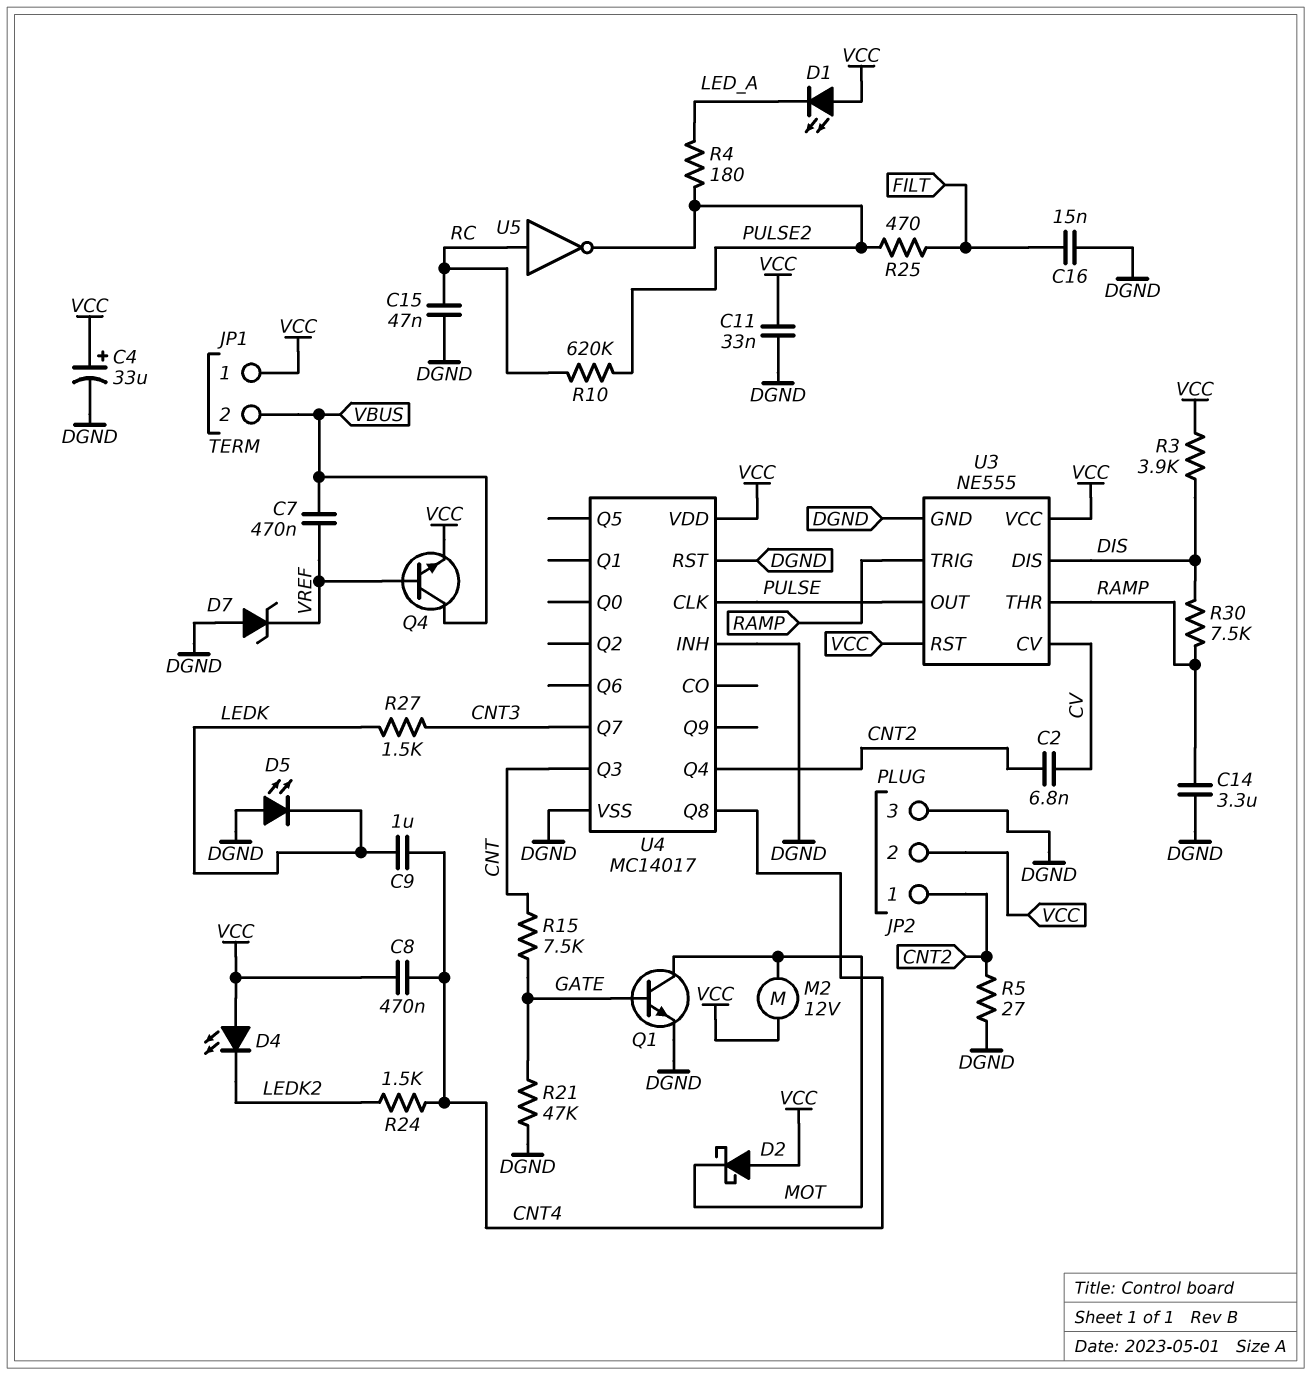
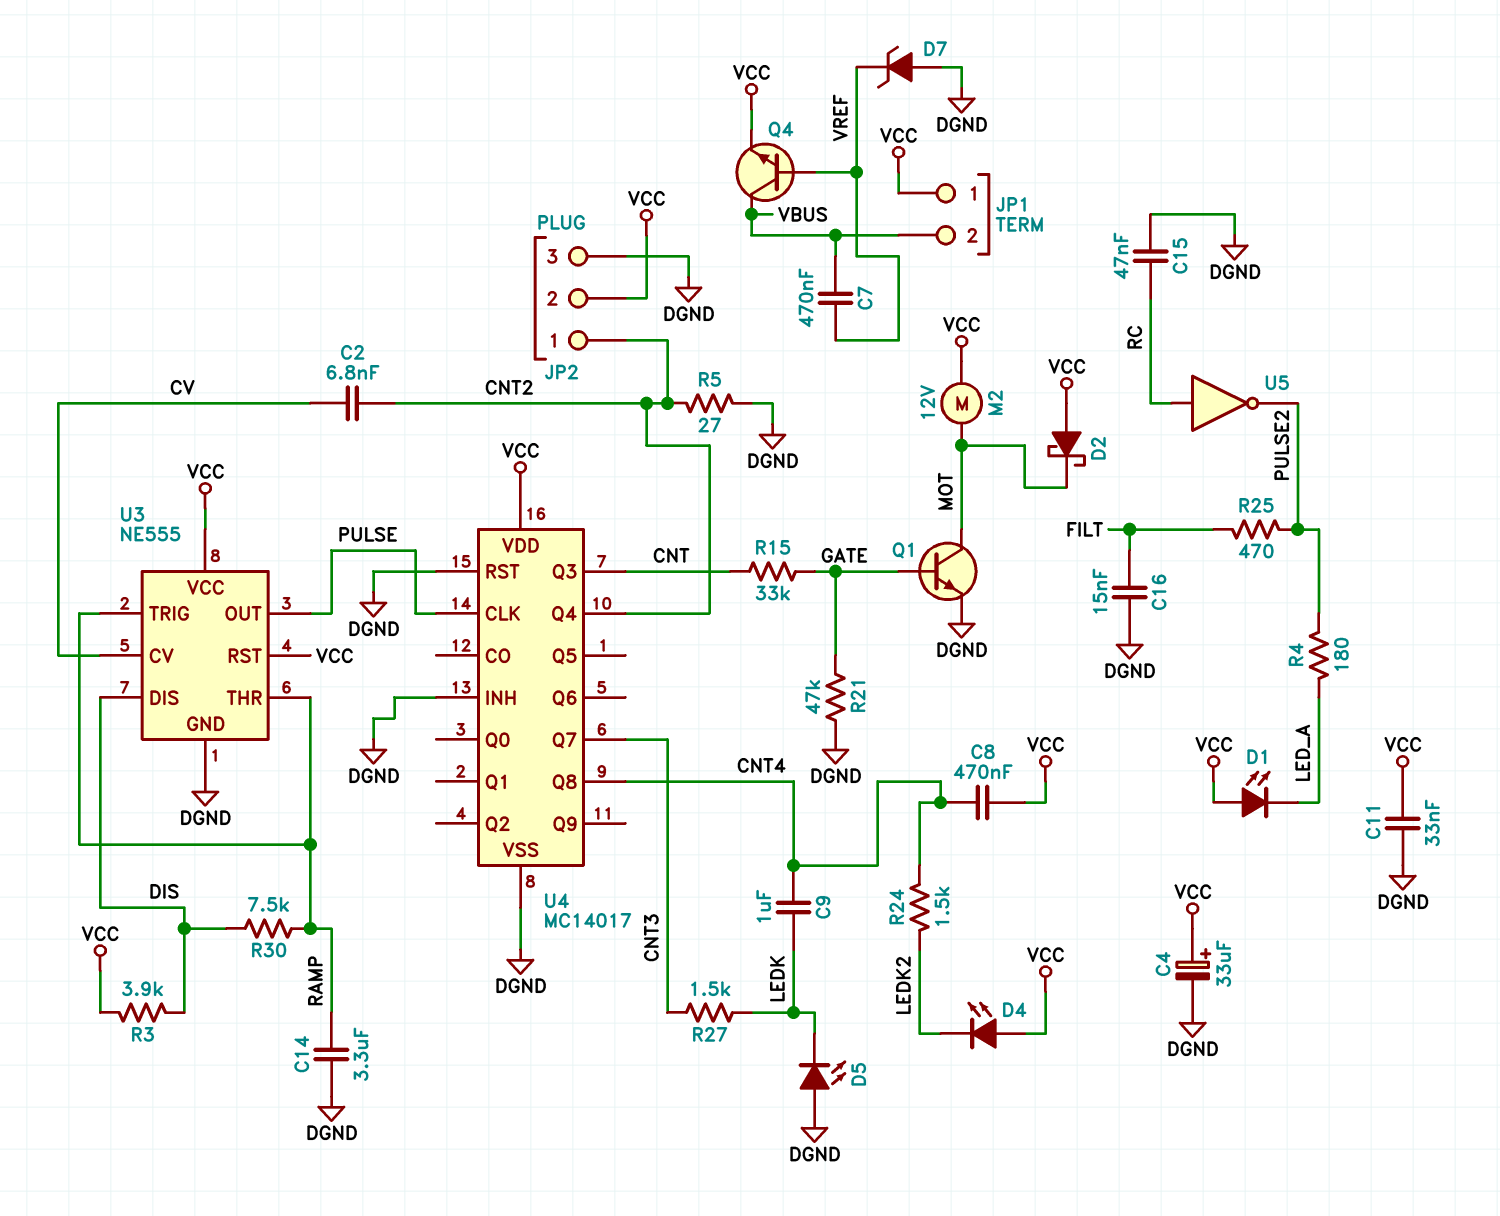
R10: 620k (PULSE2, RC) -> none
R15: 7.5k (CNT, GATE) -> 33k (CNT, GATE)

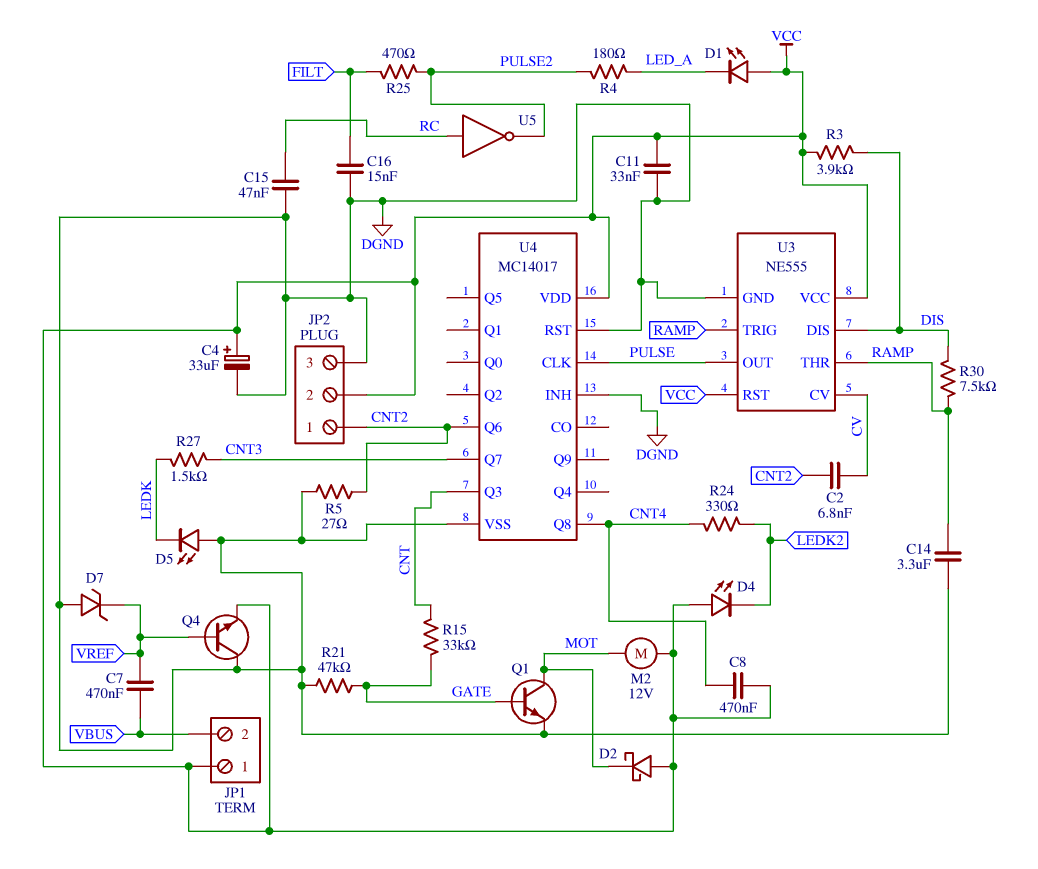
C9: 1uF (CNT4, LEDK) -> none
Q4: NPN (B VREF, C VBUS, E VCC) -> NPN (B VREF, C DGND, E VCC)
R24: 1.5k (CNT4, LEDK2) -> 330 (CNT4, LEDK2)
U4 pin Q4: CNT2 -> none
U4 pin Q6: none -> CNT2

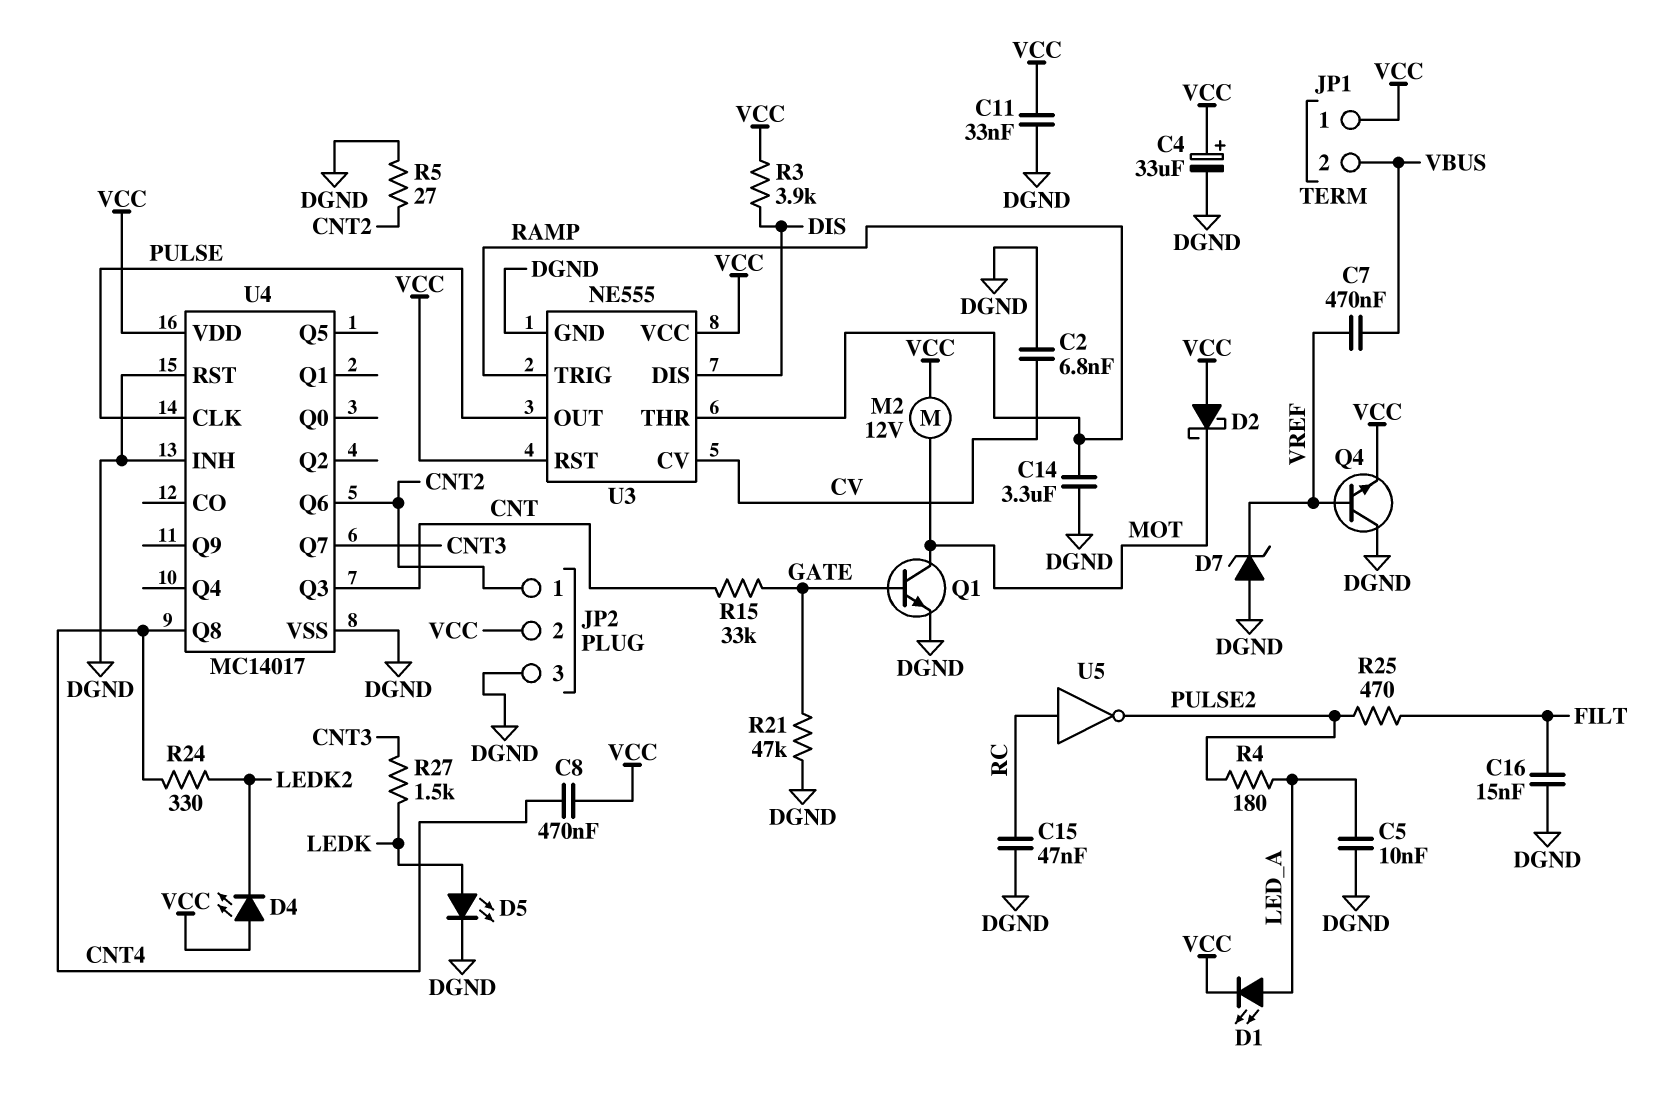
C2: 6.8nF (CNT2, CV) -> 6.8nF (CV, DGND)
C5: none -> 10nF (DGND, LED_A)
D1: LED (A VCC, K LED_A) -> LED (A LED_A, K VCC)
D5: LED (A DGND, K LEDK) -> LED (A LEDK, K DGND)
R30: 7.5k (DIS, RAMP) -> none

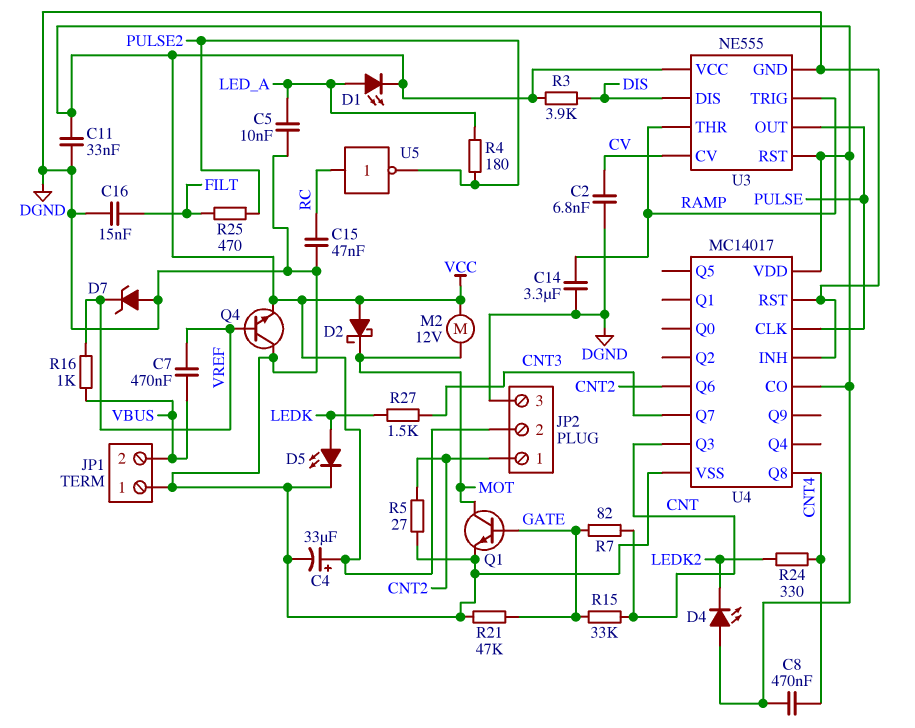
JP1 pin 1: VCC -> DGND
R7: none -> 82 (CNT, GATE)
R16: none -> 1k (VBUS, VREF)
U4 pin CO: none -> VCC

